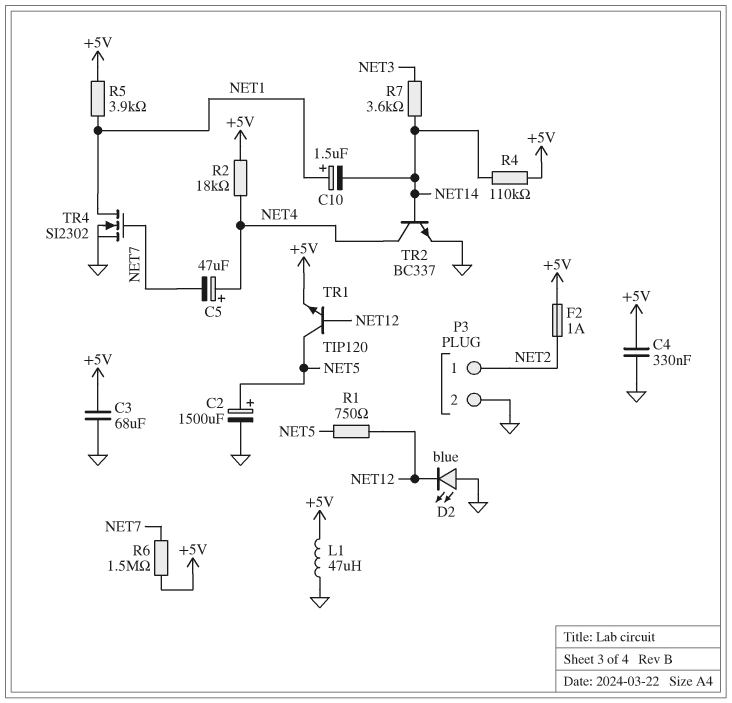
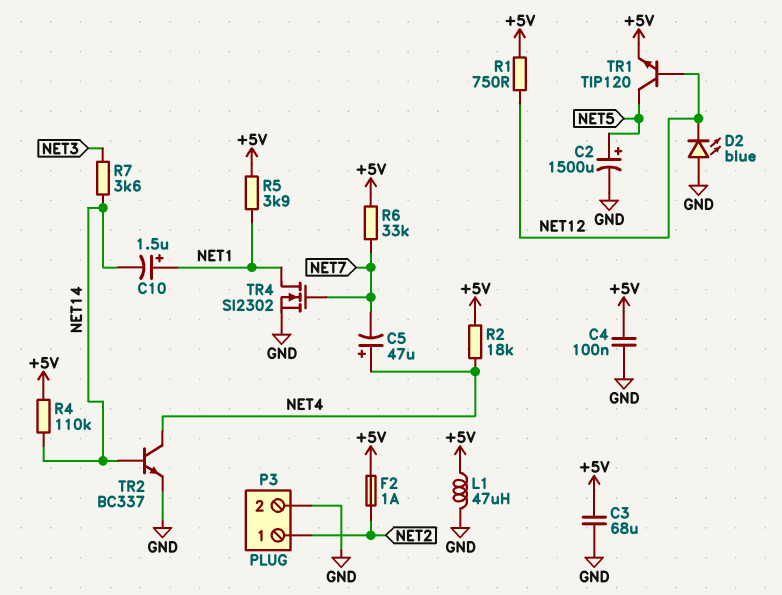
C4: 330nF (+5V, GND) -> 100nF (+5V, GND)
R1: 750 (NET5, NET12) -> 750 (+5V, NET12)
R6: 1.5M (+5V, NET7) -> 33k (+5V, NET7)

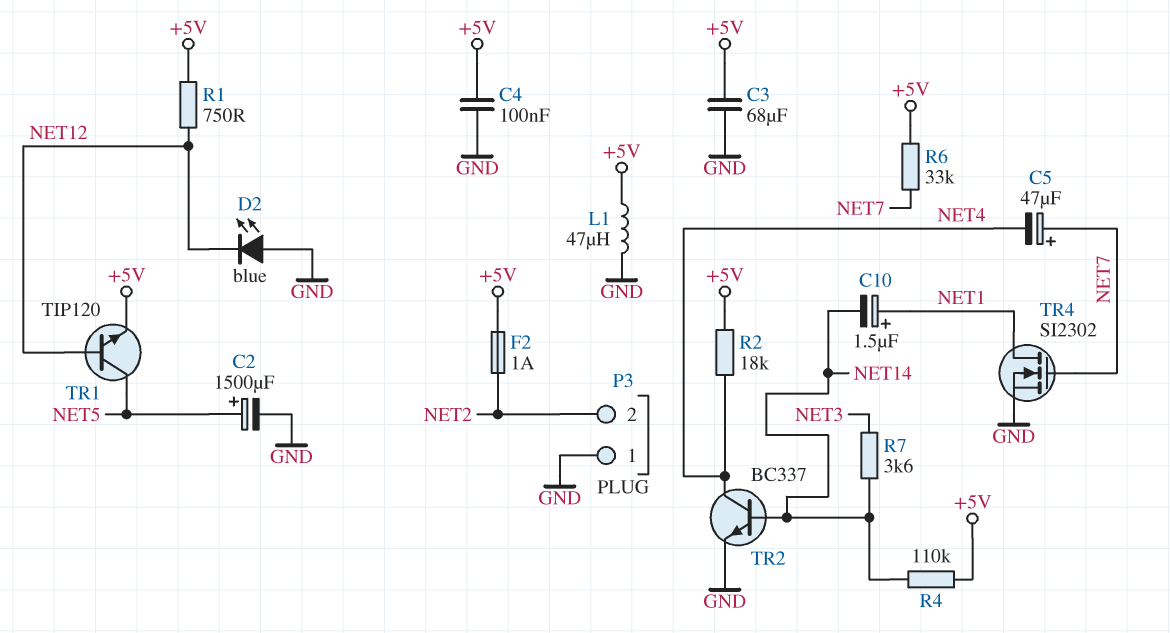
C5: 47uF (plus NET4, minus NET7) -> 47uF (plus NET7, minus NET4)
P3 pin 1: NET2 -> GND
P3 pin 2: GND -> NET2
R5: 3.9k (+5V, NET1) -> none

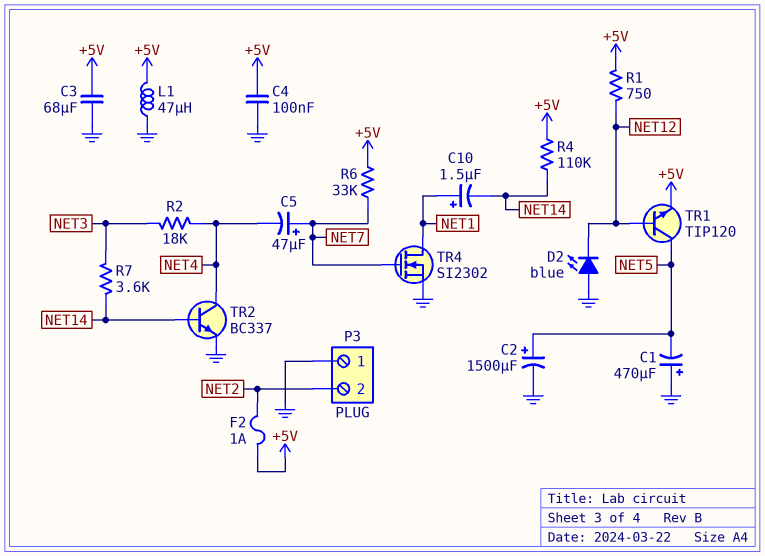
C1: none -> 470uF (plus GND, minus NET5)
R2: 18k (+5V, NET4) -> 18k (NET3, NET4)

